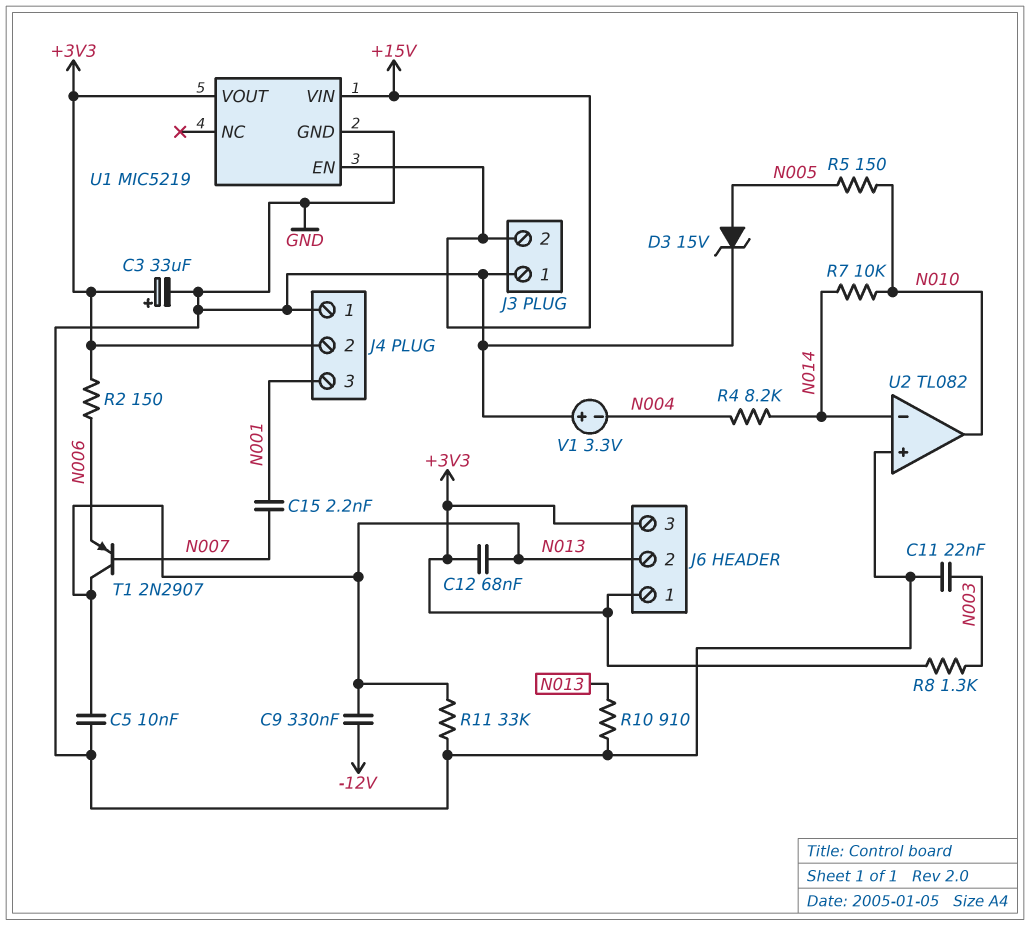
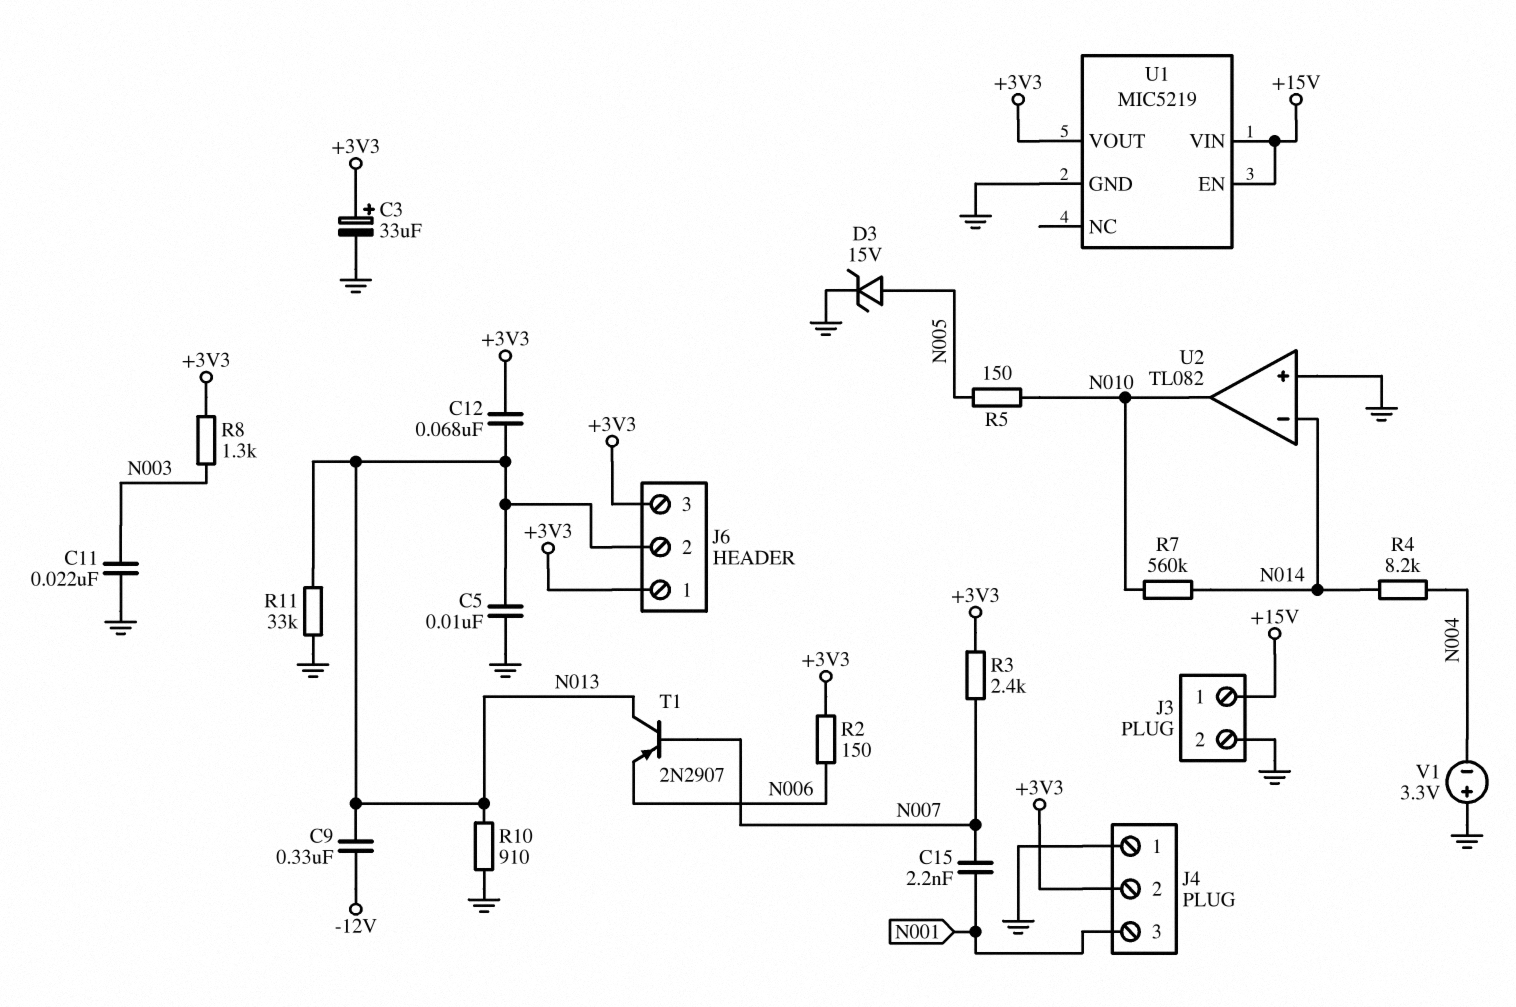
J3 pin 1: GND -> +15V
J3 pin 2: +15V -> GND
R3: none -> 2.4k (+3V3, N007)
R7: 10k (N010, N014) -> 560k (N010, N014)

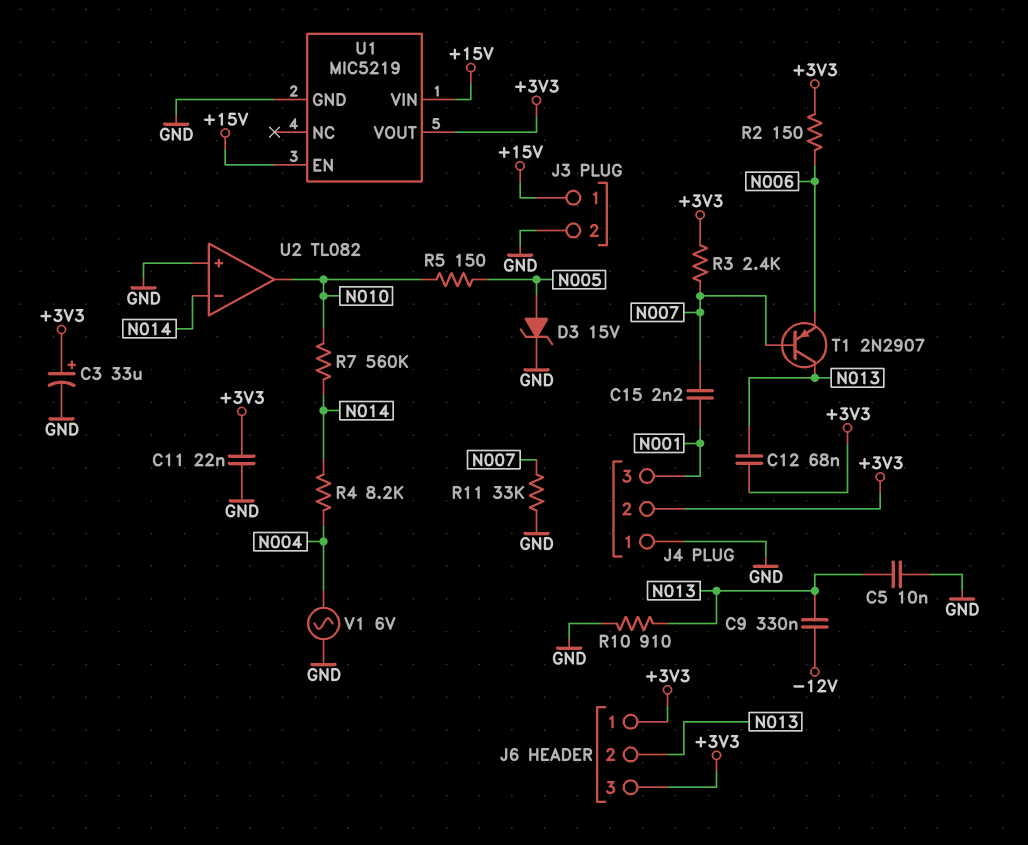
C11: 22nF (GND, N003) -> 22nF (+3V3, GND)
R8: 1.3k (+3V3, N003) -> none
R11: 33k (GND, N013) -> 33k (GND, N007)
V1: 3.3V (plus GND, minus N004) -> AC 6V (GND, N004)

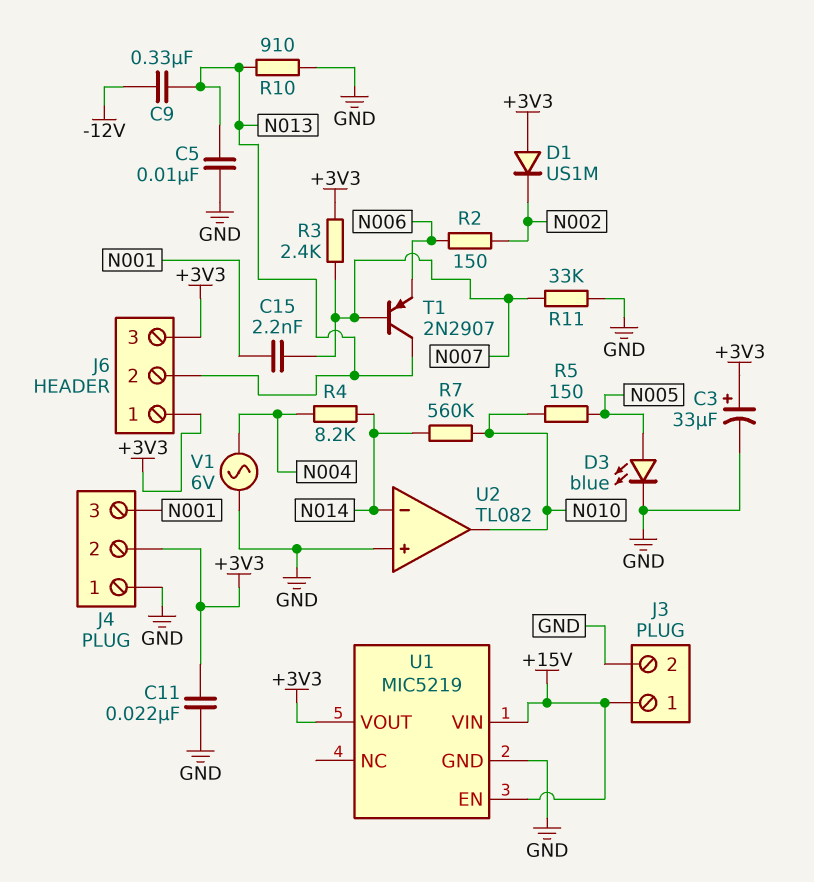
C12: 68nF (+3V3, N013) -> none
D1: none -> diode US1M (A +3V3, K N002)
D3: zener 15V (A N005, K GND) -> LED blue (A N005, K GND)
R2: 150 (+3V3, N006) -> 150 (N002, N006)

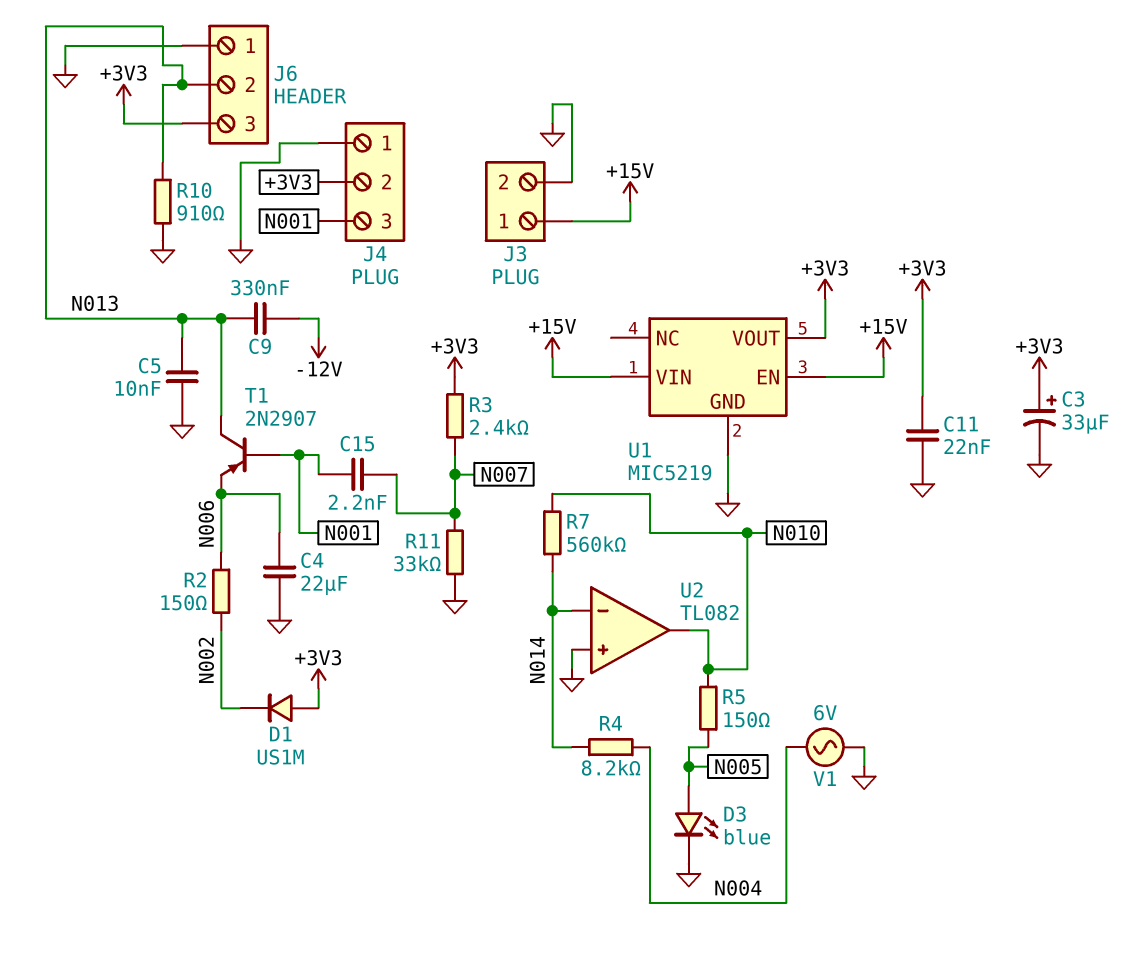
C4: none -> 22uF (GND, N006)
J6 pin 1: +3V3 -> GND
T1: PNP 2N2907 (B N007, C N013, E N006) -> PNP 2N2907 (B N001, C N013, E N006)

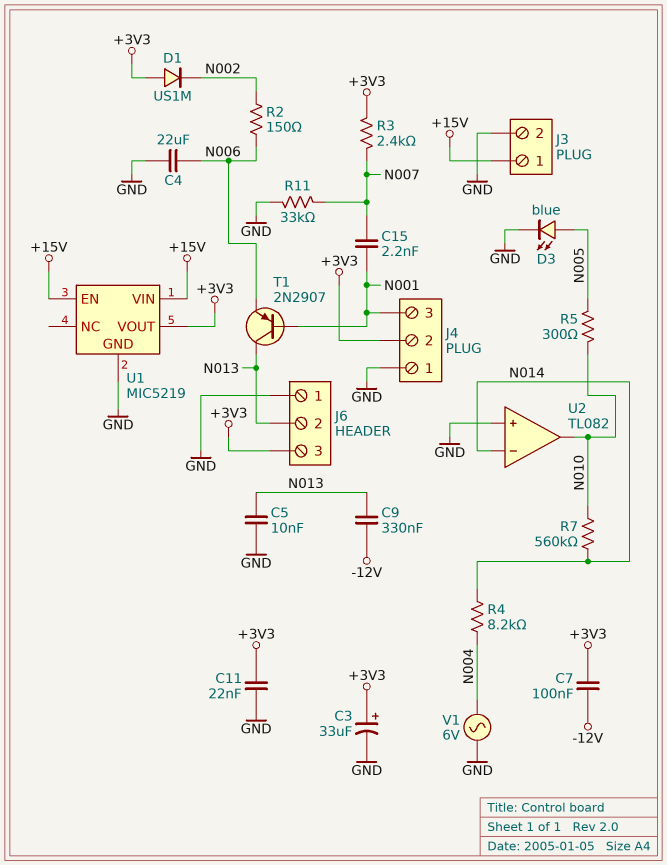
C7: none -> 100nF (+3V3, -12V)
R5: 150 (N005, N010) -> 300 (N005, N010)
R10: 910 (GND, N013) -> none

